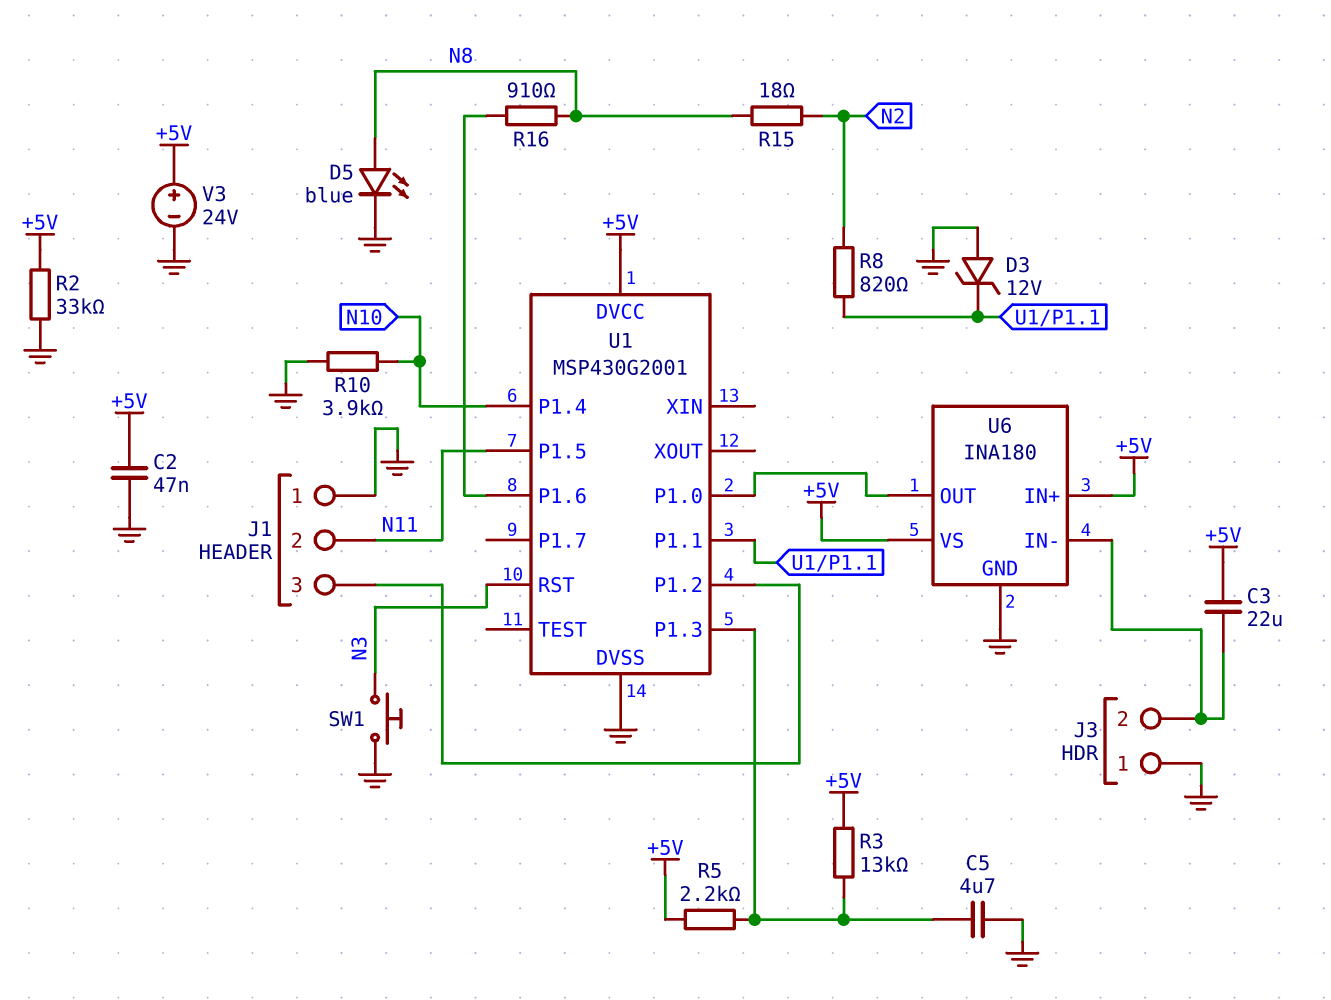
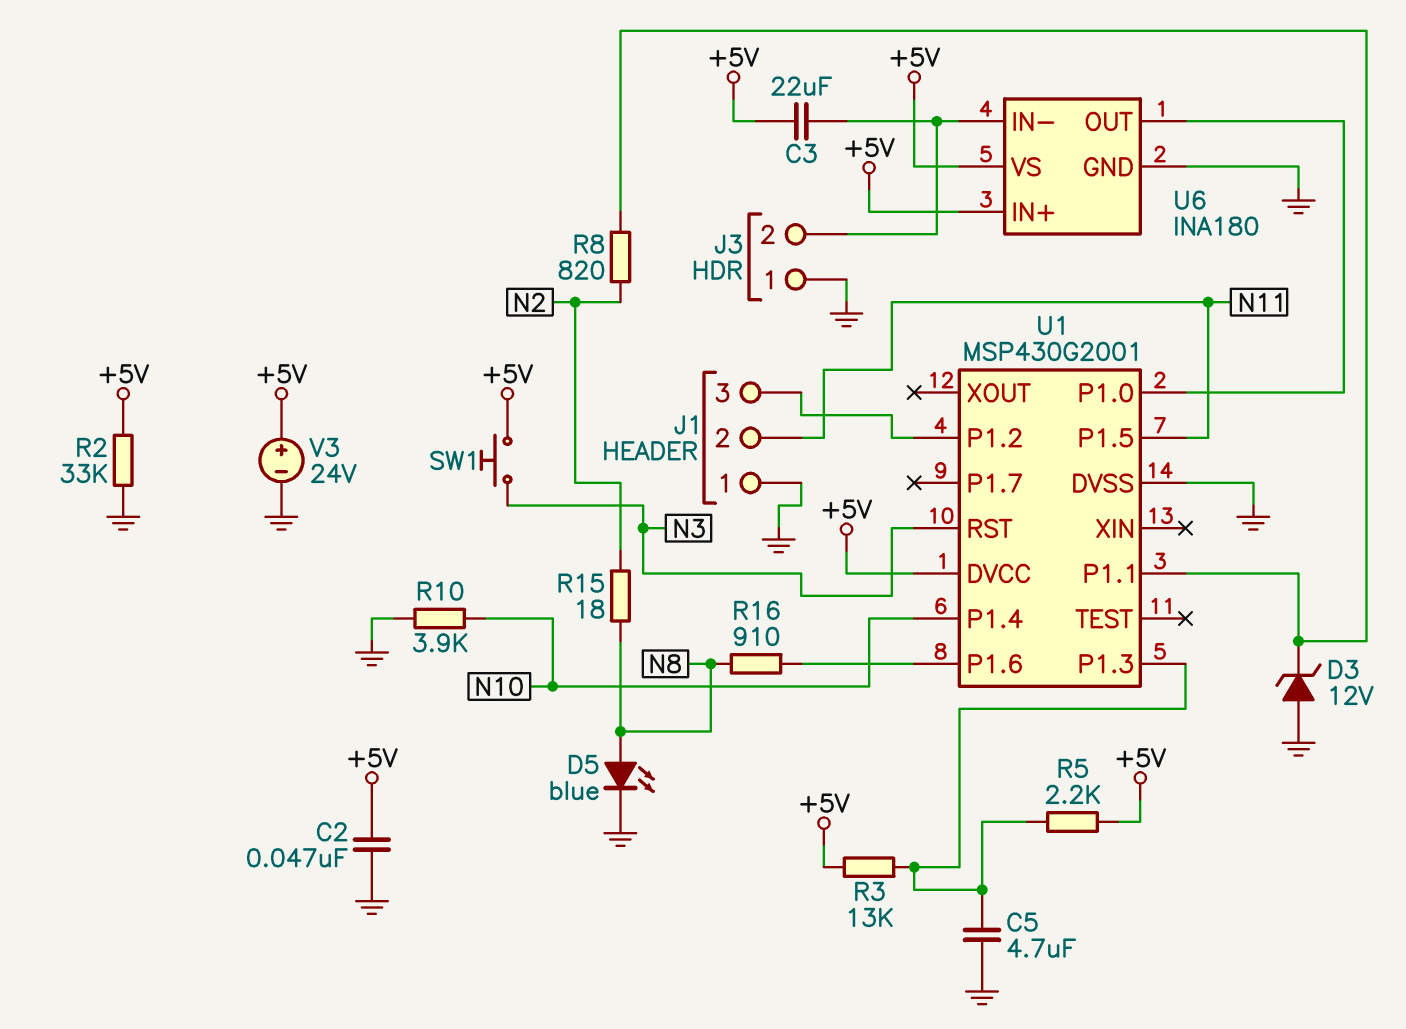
SW1: button (GND, N3) -> button (+5V, N3)

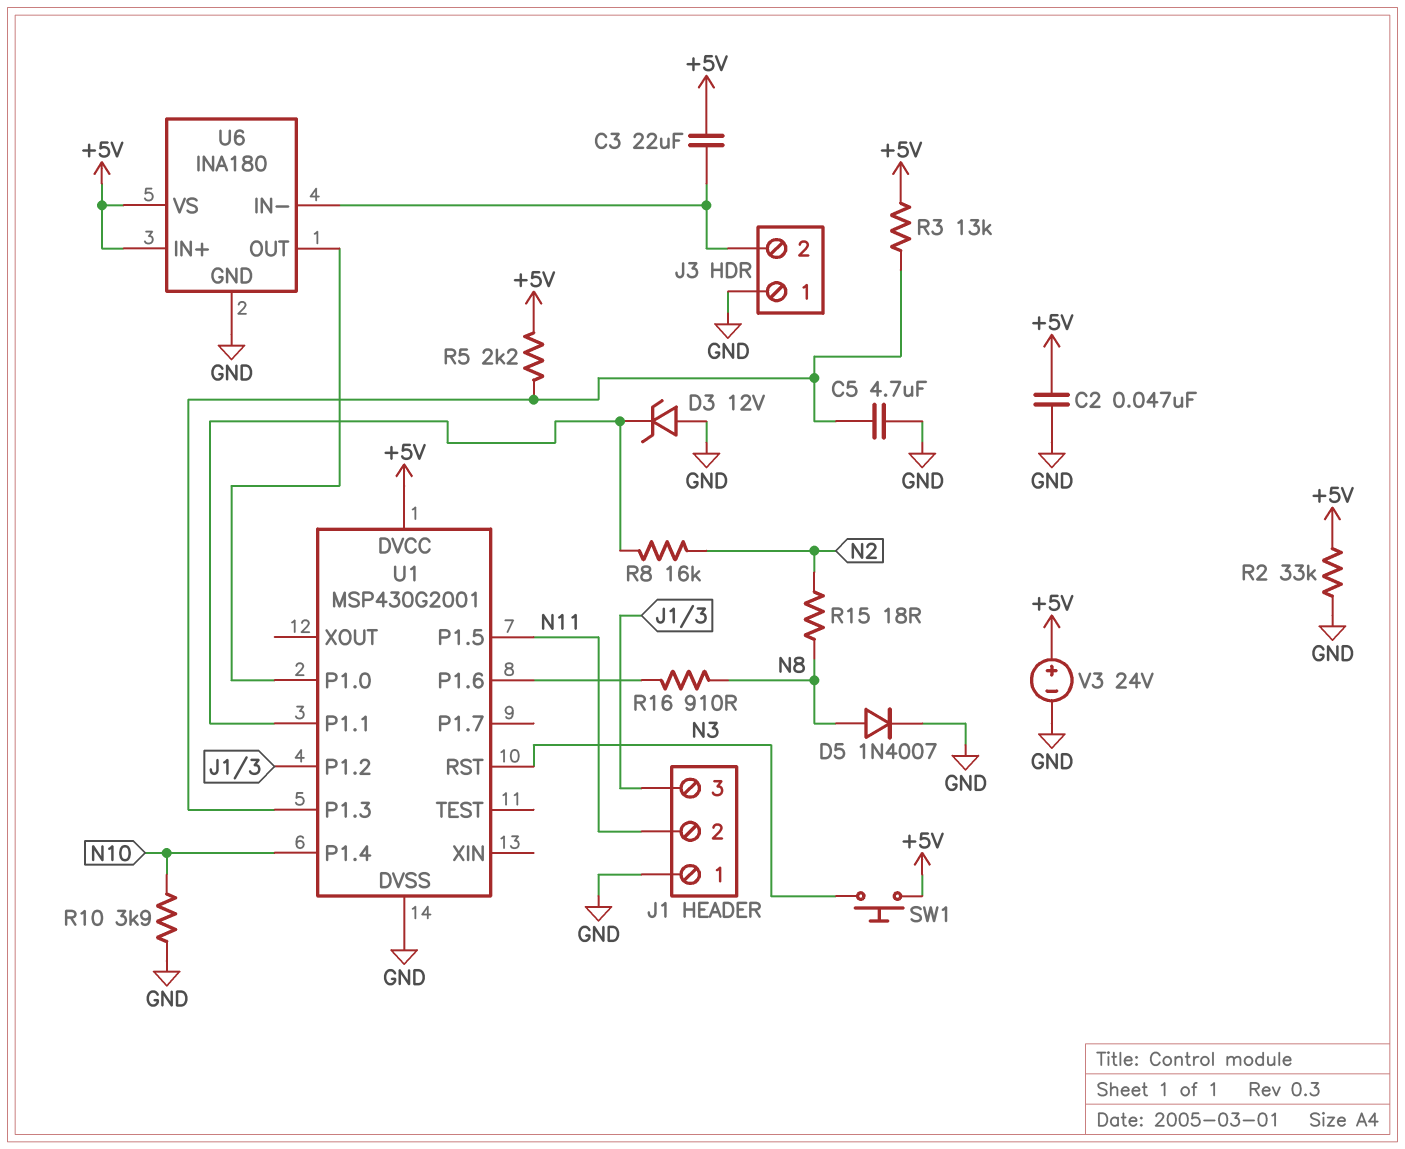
D5: LED blue (A N8, K GND) -> diode 1N4007 (A N8, K GND)
R8: 820 (N2, U1/P1.1) -> 16k (N2, U1/P1.1)

